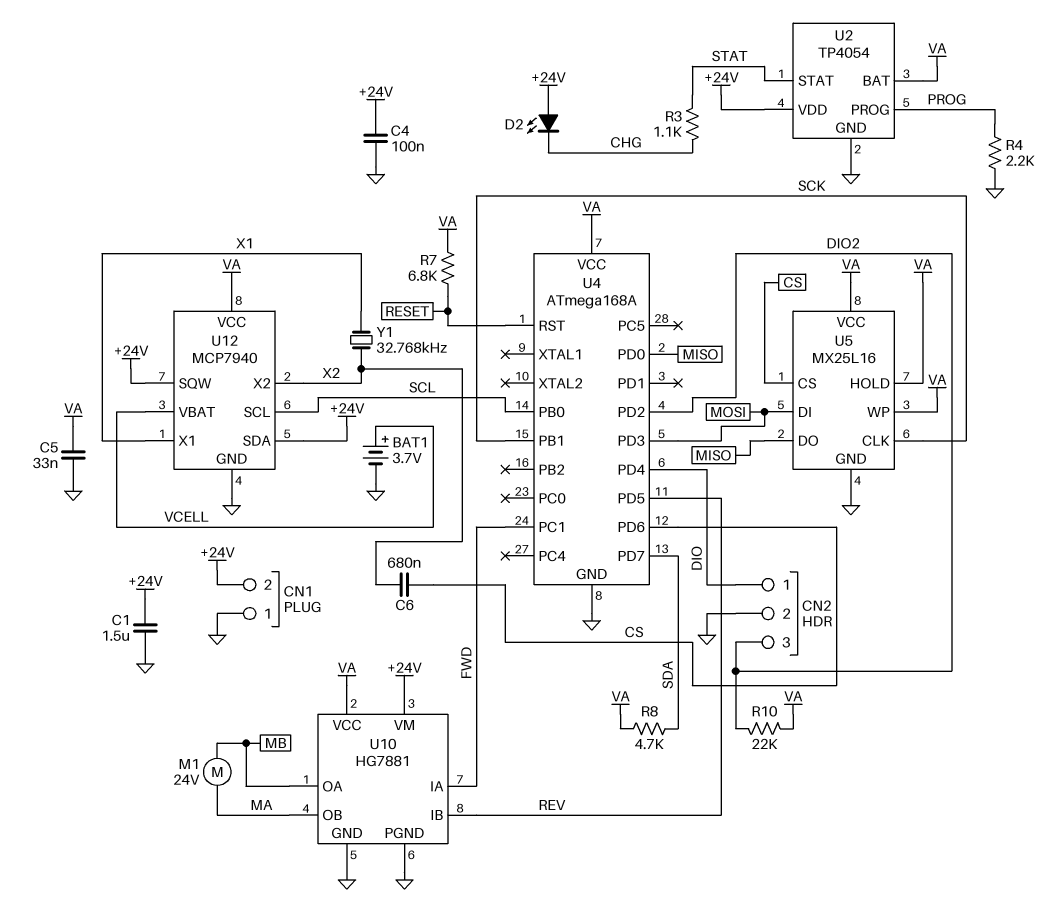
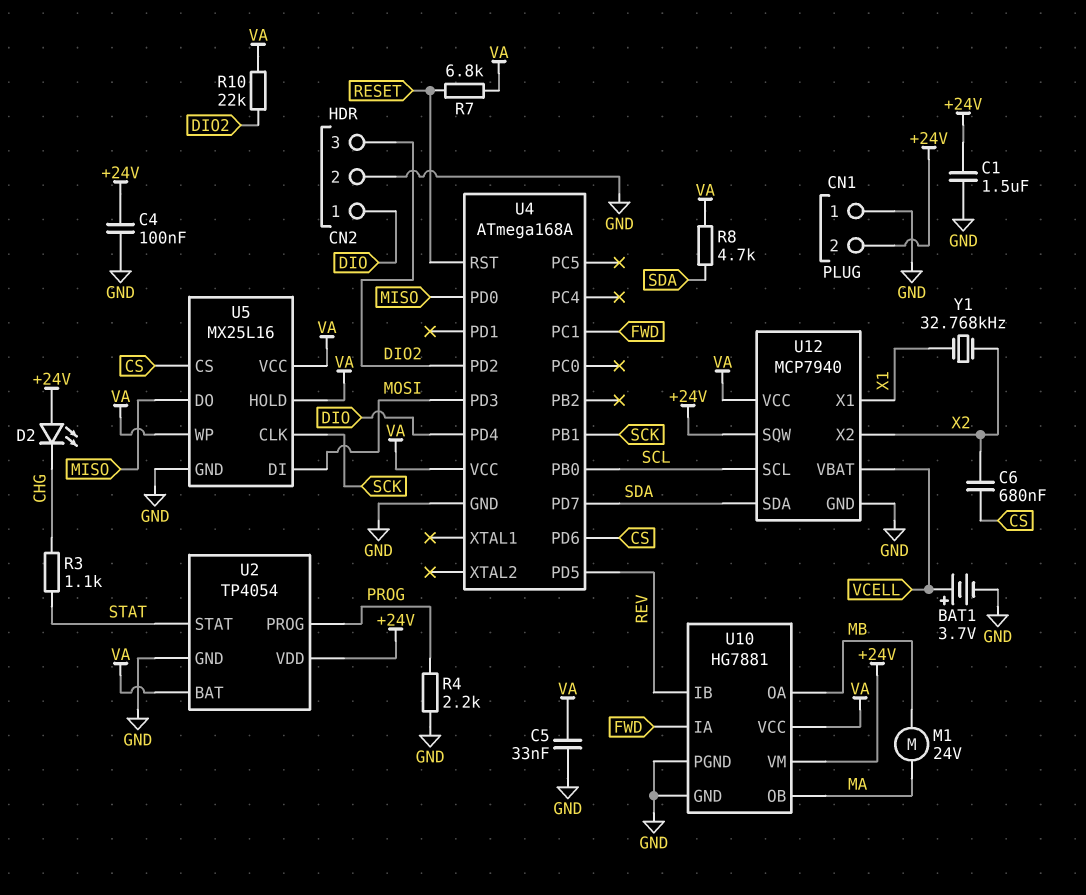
U12 pin SDA: +24V -> SDA

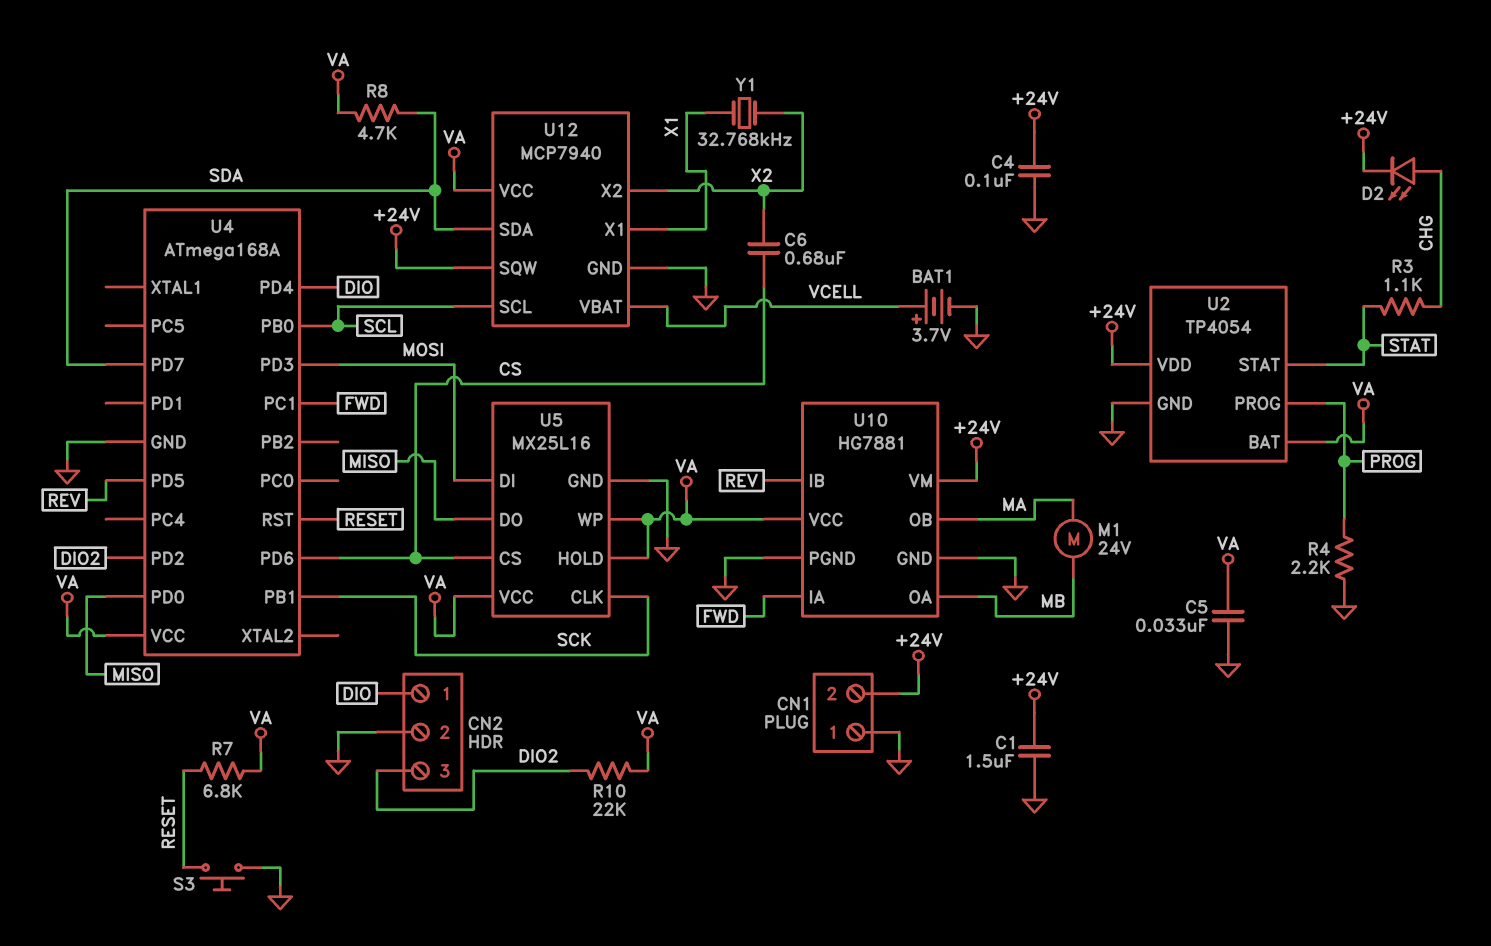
D2: LED (A +24V, K CHG) -> LED (A CHG, K +24V)
S3: none -> button (GND, RESET)

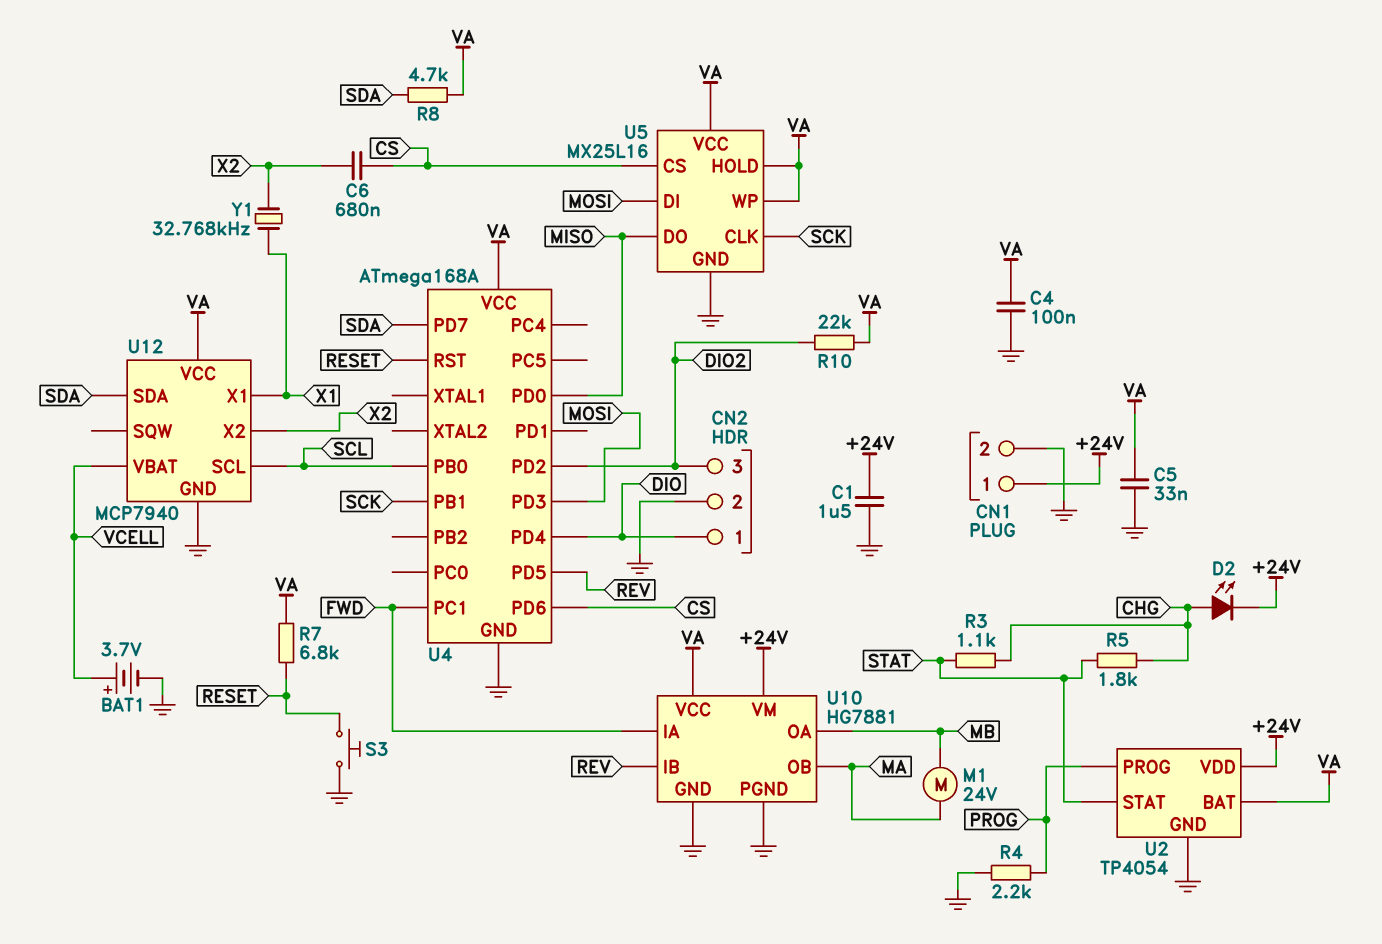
C4: 100nF (+24V, GND) -> 100nF (GND, VA)
CN1 pin 1: GND -> +24V
CN1 pin 2: +24V -> GND
R5: none -> 1.8k (CHG, STAT)
U12 pin SQW: +24V -> none

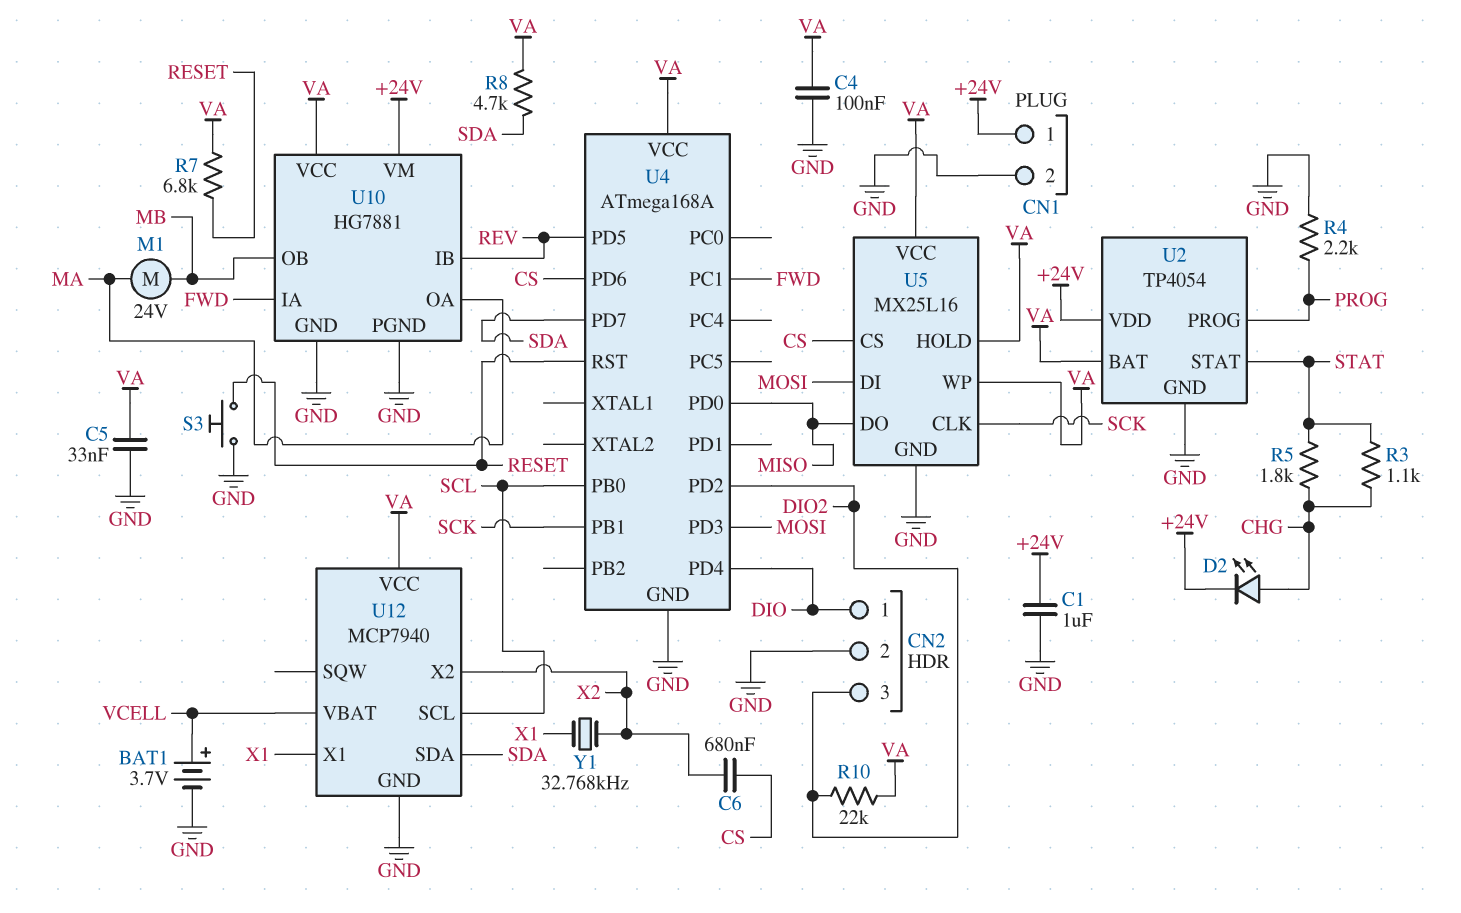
C1: 1.5uF (+24V, GND) -> 1uF (+24V, GND)
U10 pin OA: MB -> MA
U10 pin OB: MA -> MB

